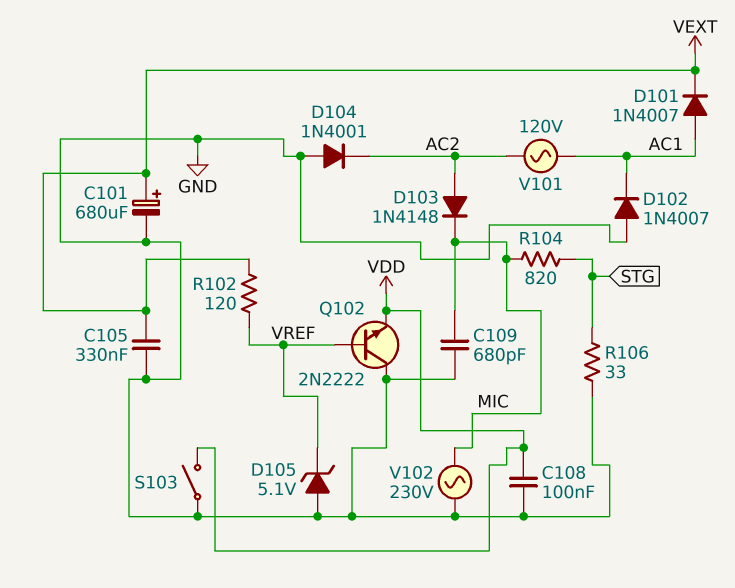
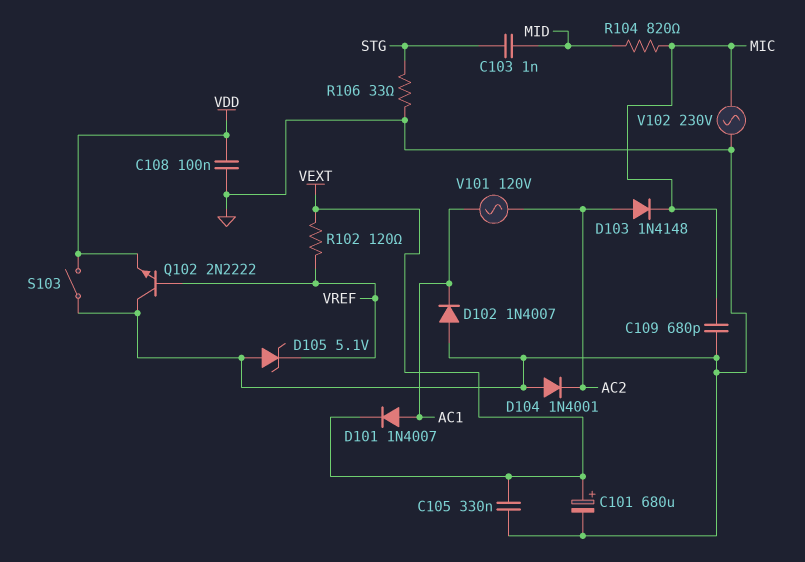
C103: none -> 1nF (MID, STG)
R104: 820 (MIC, STG) -> 820 (MIC, MID)

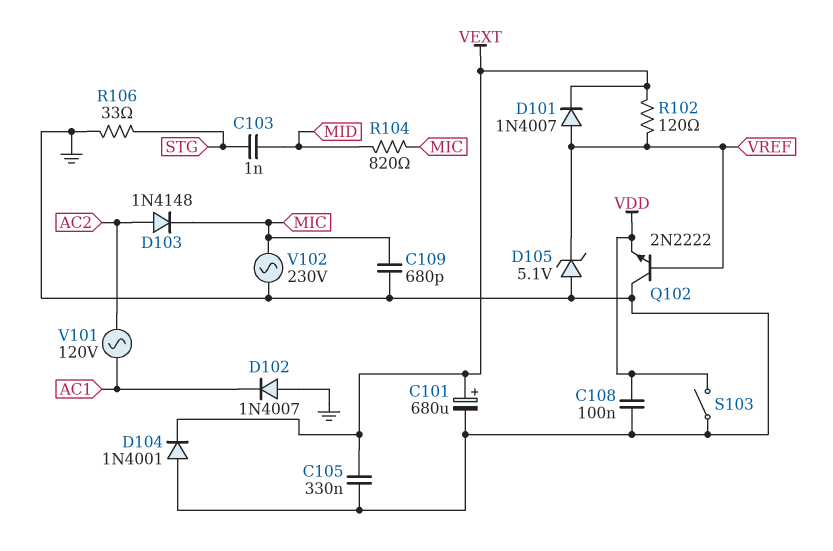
D101: diode 1N4007 (A AC1, K VEXT) -> diode 1N4007 (A VREF, K VEXT)
D104: diode 1N4001 (A GND, K AC2) -> diode 1N4001 (A GND, K VEXT)

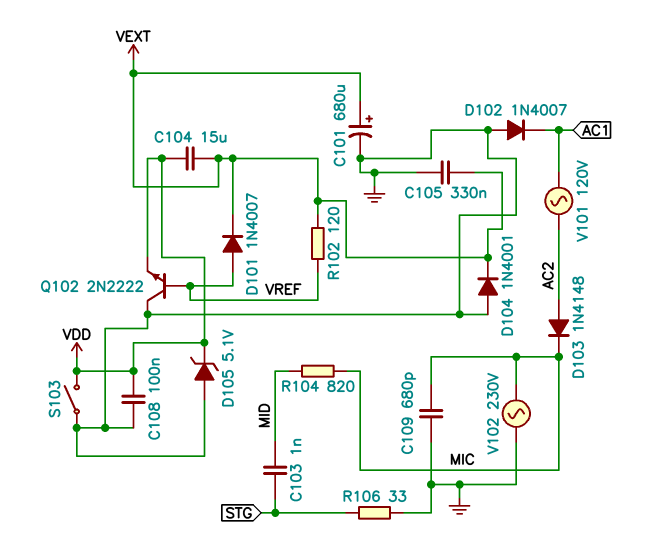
C104: none -> 15uF (VDD, VEXT)
D105: zener 5.1V (A GND, K VREF) -> zener 5.1V (A GND, K VDD)

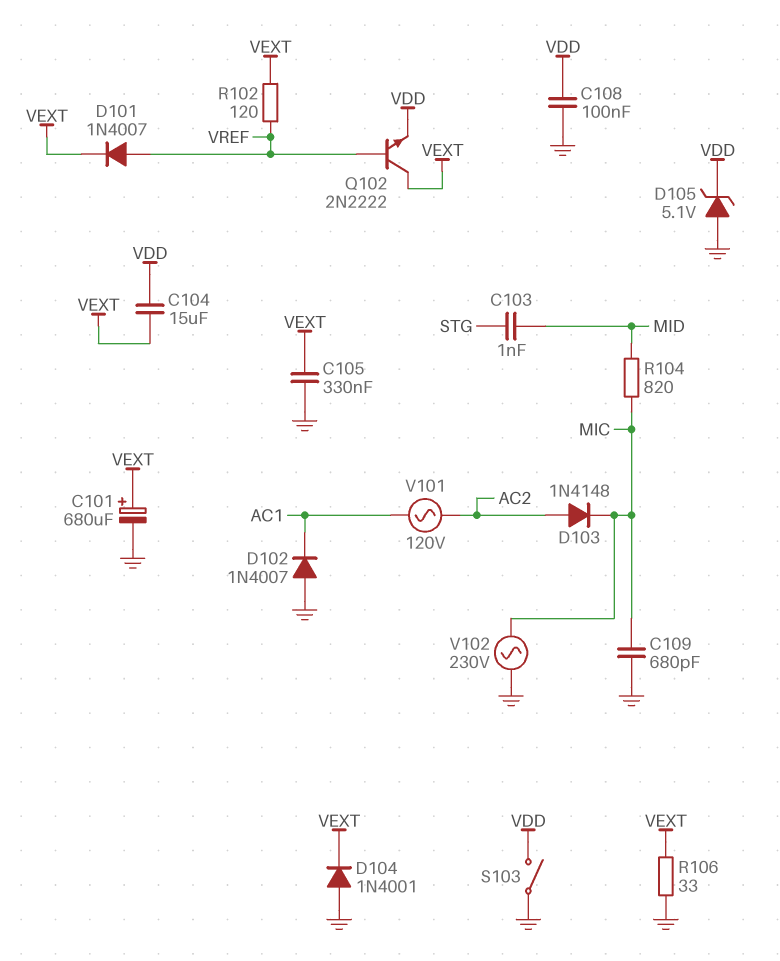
Q102: NPN 2N2222 (B VREF, C GND, E VDD) -> NPN 2N2222 (B VREF, C VEXT, E VDD)
R106: 33 (GND, STG) -> 33 (GND, VEXT)

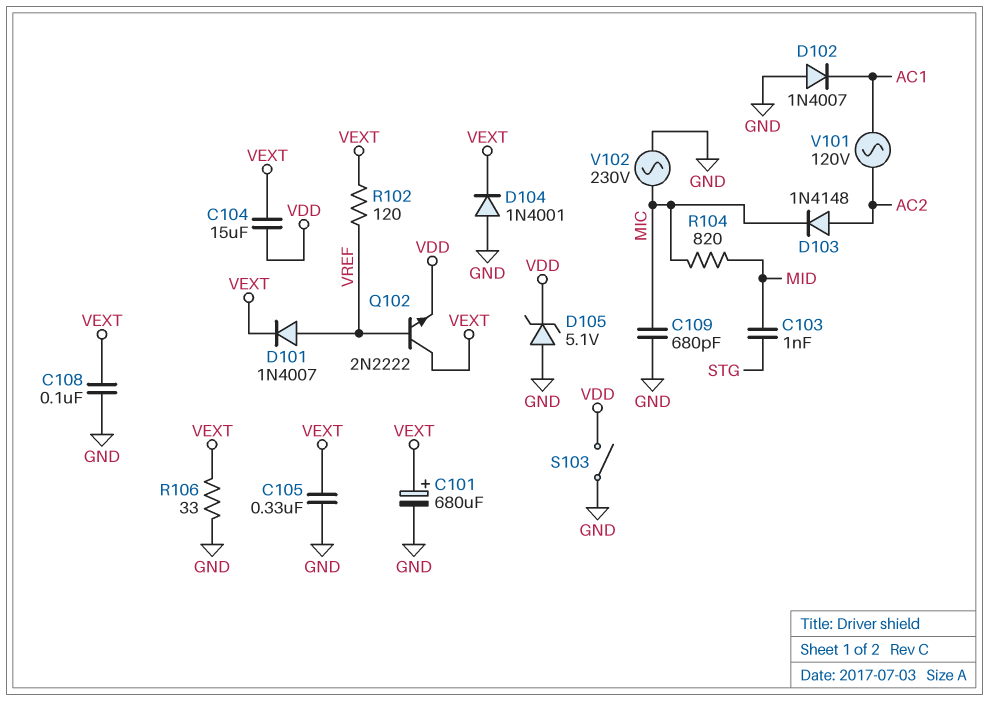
C108: 100nF (GND, VDD) -> 100nF (GND, VEXT)

